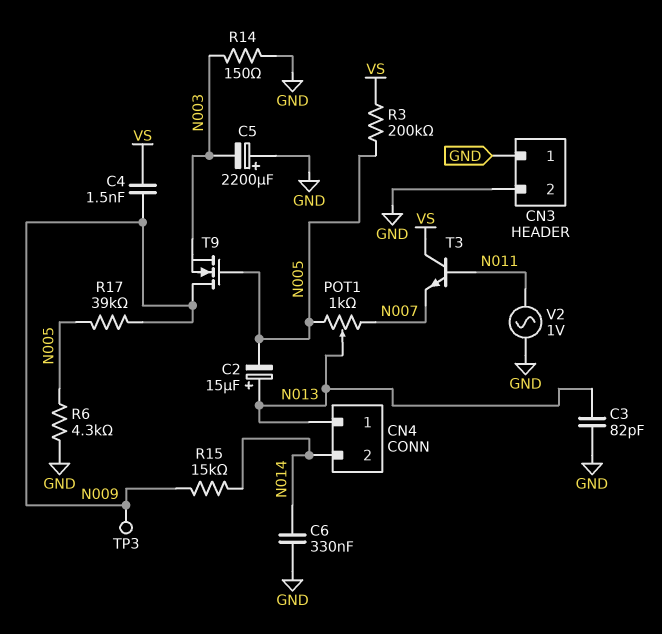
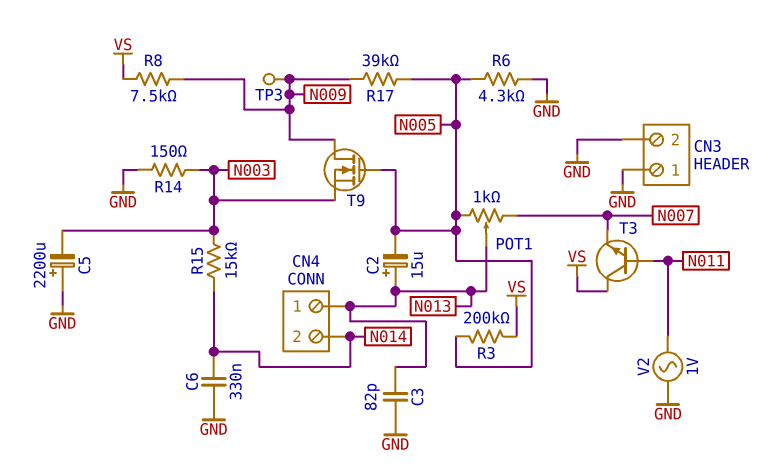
C4: 1.5nF (N009, VS) -> none
R8: none -> 7.5k (N009, VS)
R15: 15k (N009, N014) -> 15k (N003, N014)

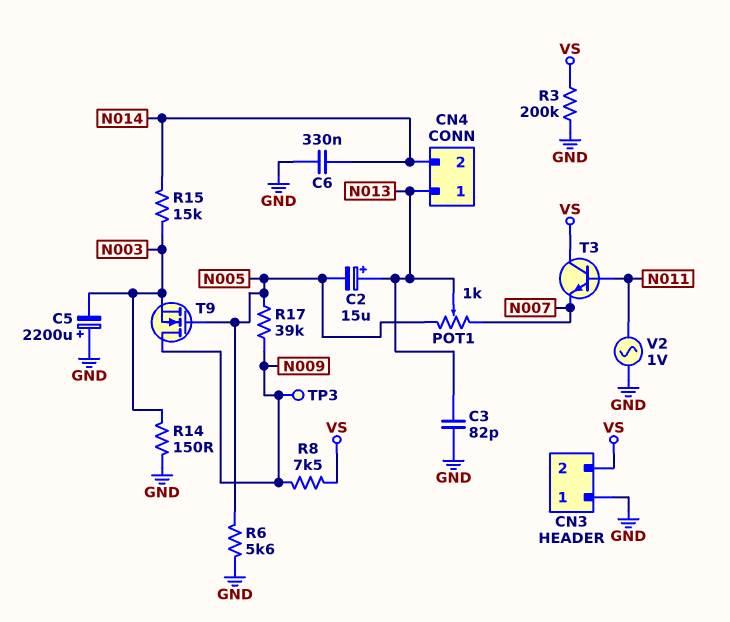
CN3 pin 2: GND -> VS
R3: 200k (N005, VS) -> 200k (GND, VS)
R6: 4.3k (GND, N005) -> 5.6k (GND, N005)

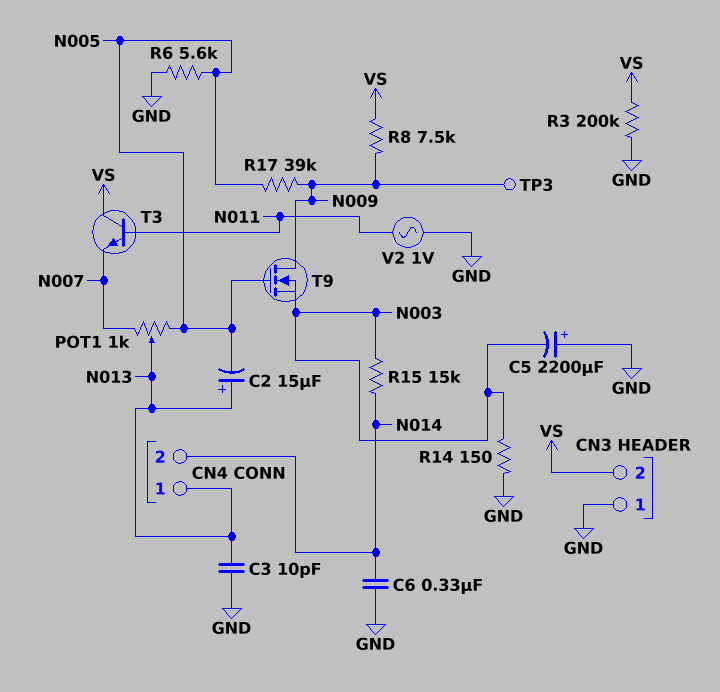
C3: 82pF (GND, N013) -> 10pF (GND, N013)

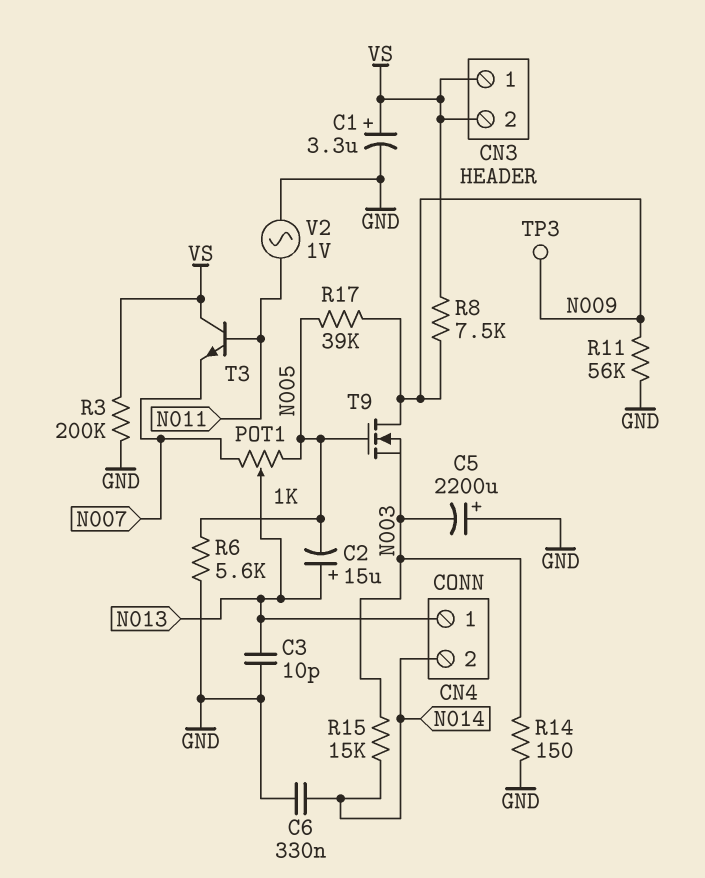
C1: none -> 3.3uF (plus VS, minus GND)
CN3 pin 1: GND -> VS
R11: none -> 56k (GND, N009)

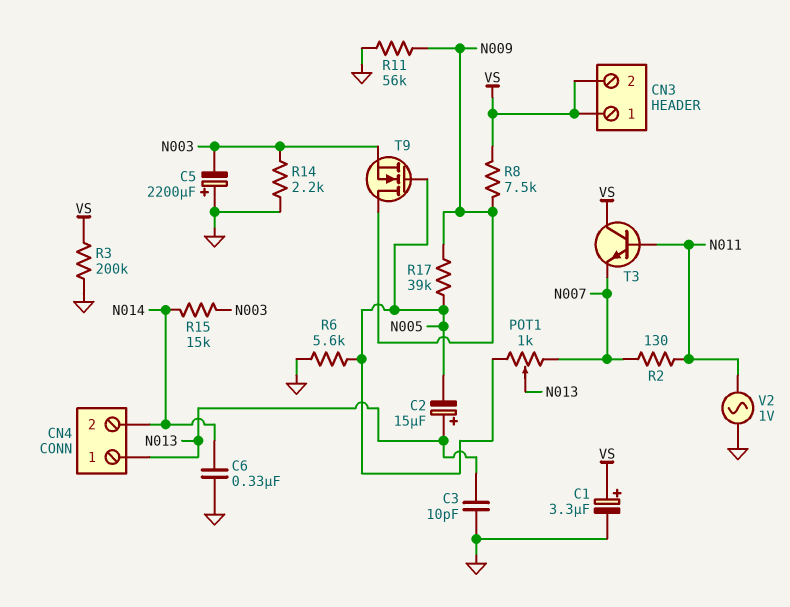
R2: none -> 130 (N007, N011)
R14: 150 (GND, N003) -> 2.2k (GND, N003)
TP3: test point (N009) -> none

